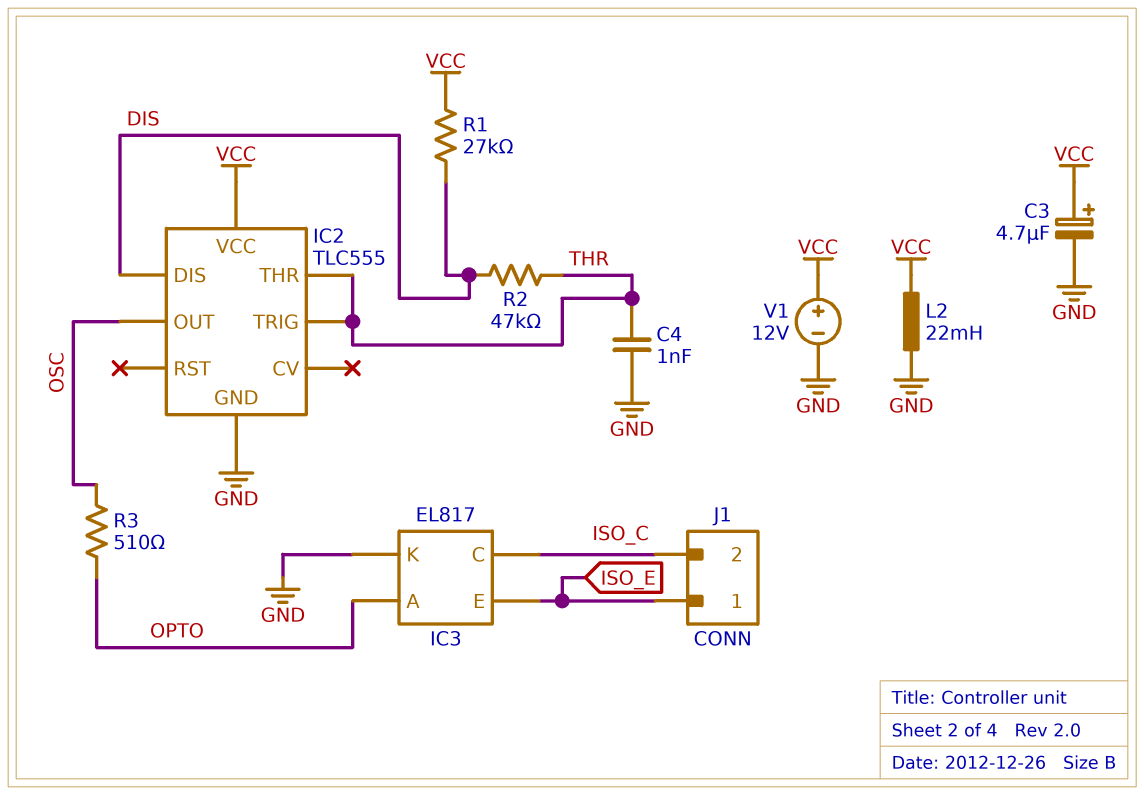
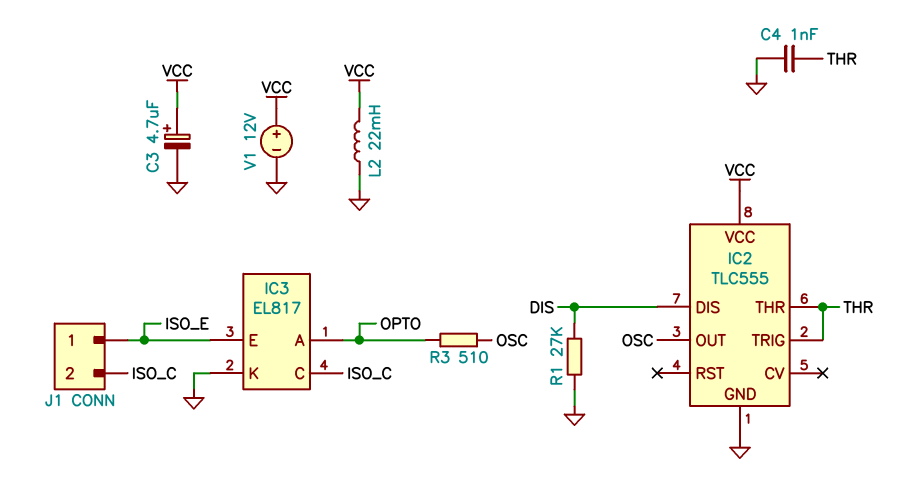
R1: 27k (DIS, VCC) -> 27k (DIS, GND)
R2: 47k (DIS, THR) -> none

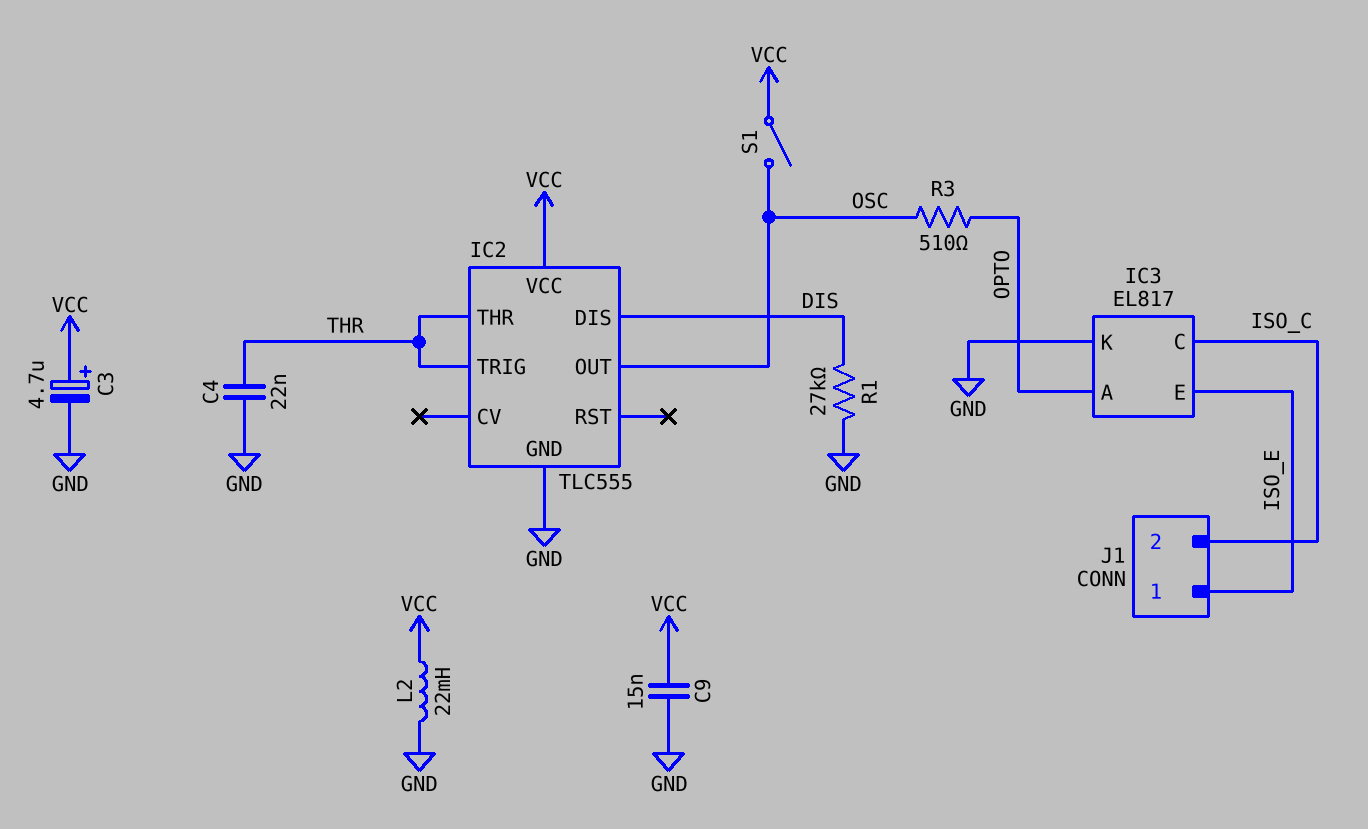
C4: 1nF (GND, THR) -> 22nF (GND, THR)
C9: none -> 15nF (GND, VCC)
S1: none -> switch (OSC, VCC)
V1: 12V (plus VCC, minus GND) -> none

